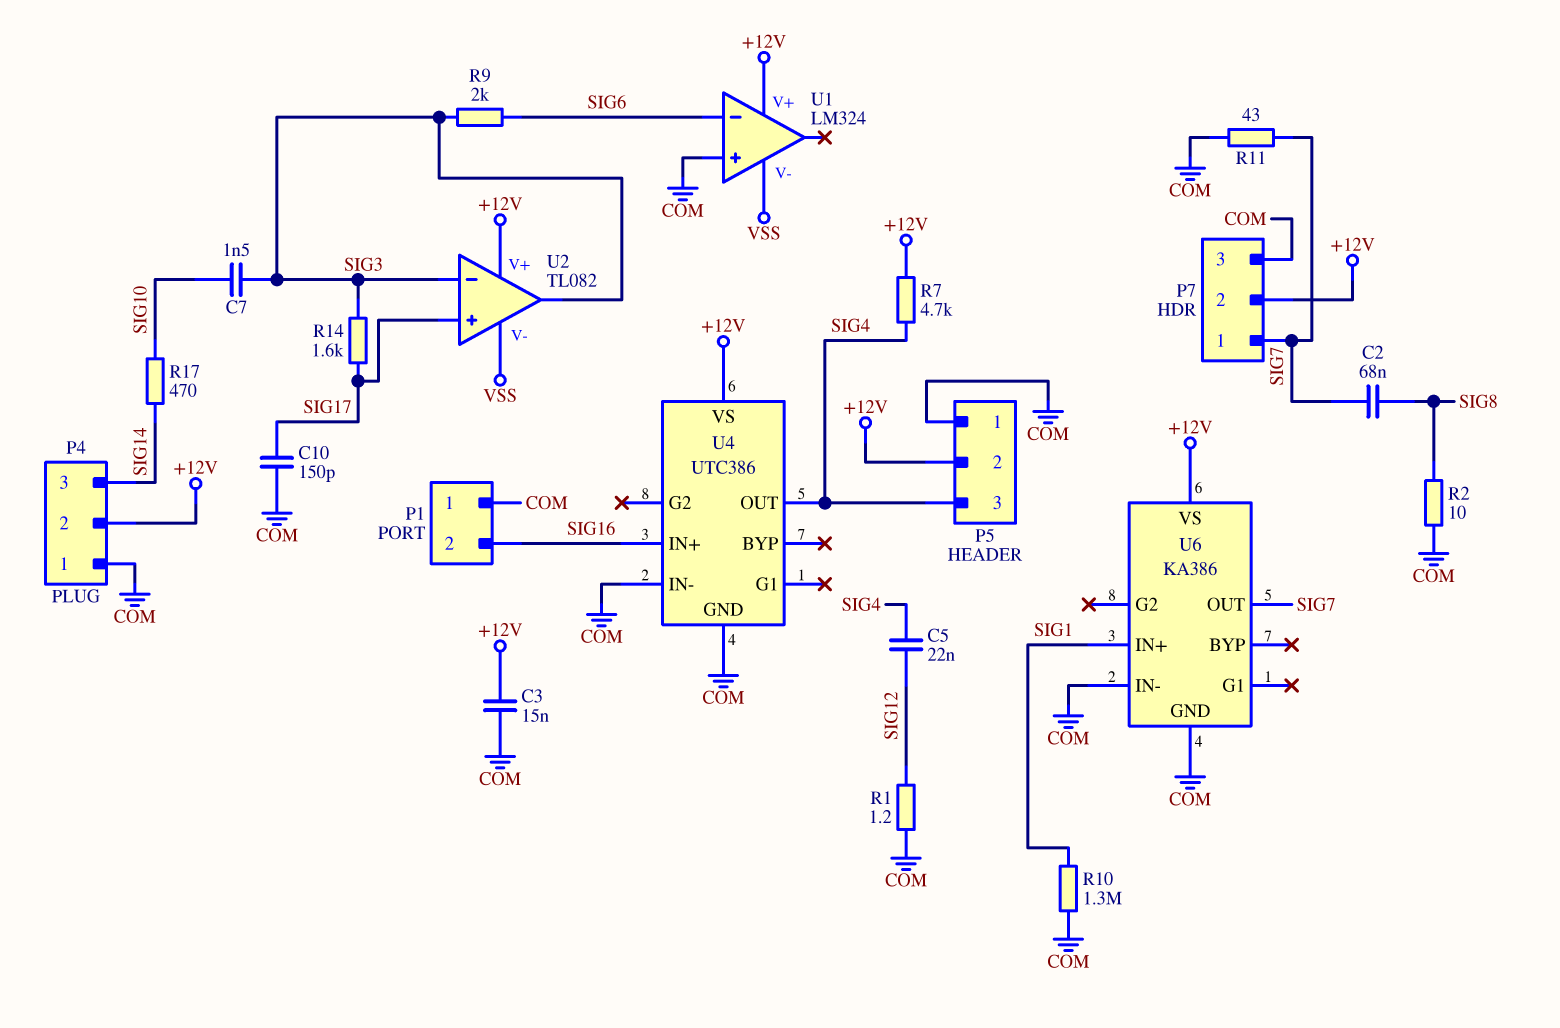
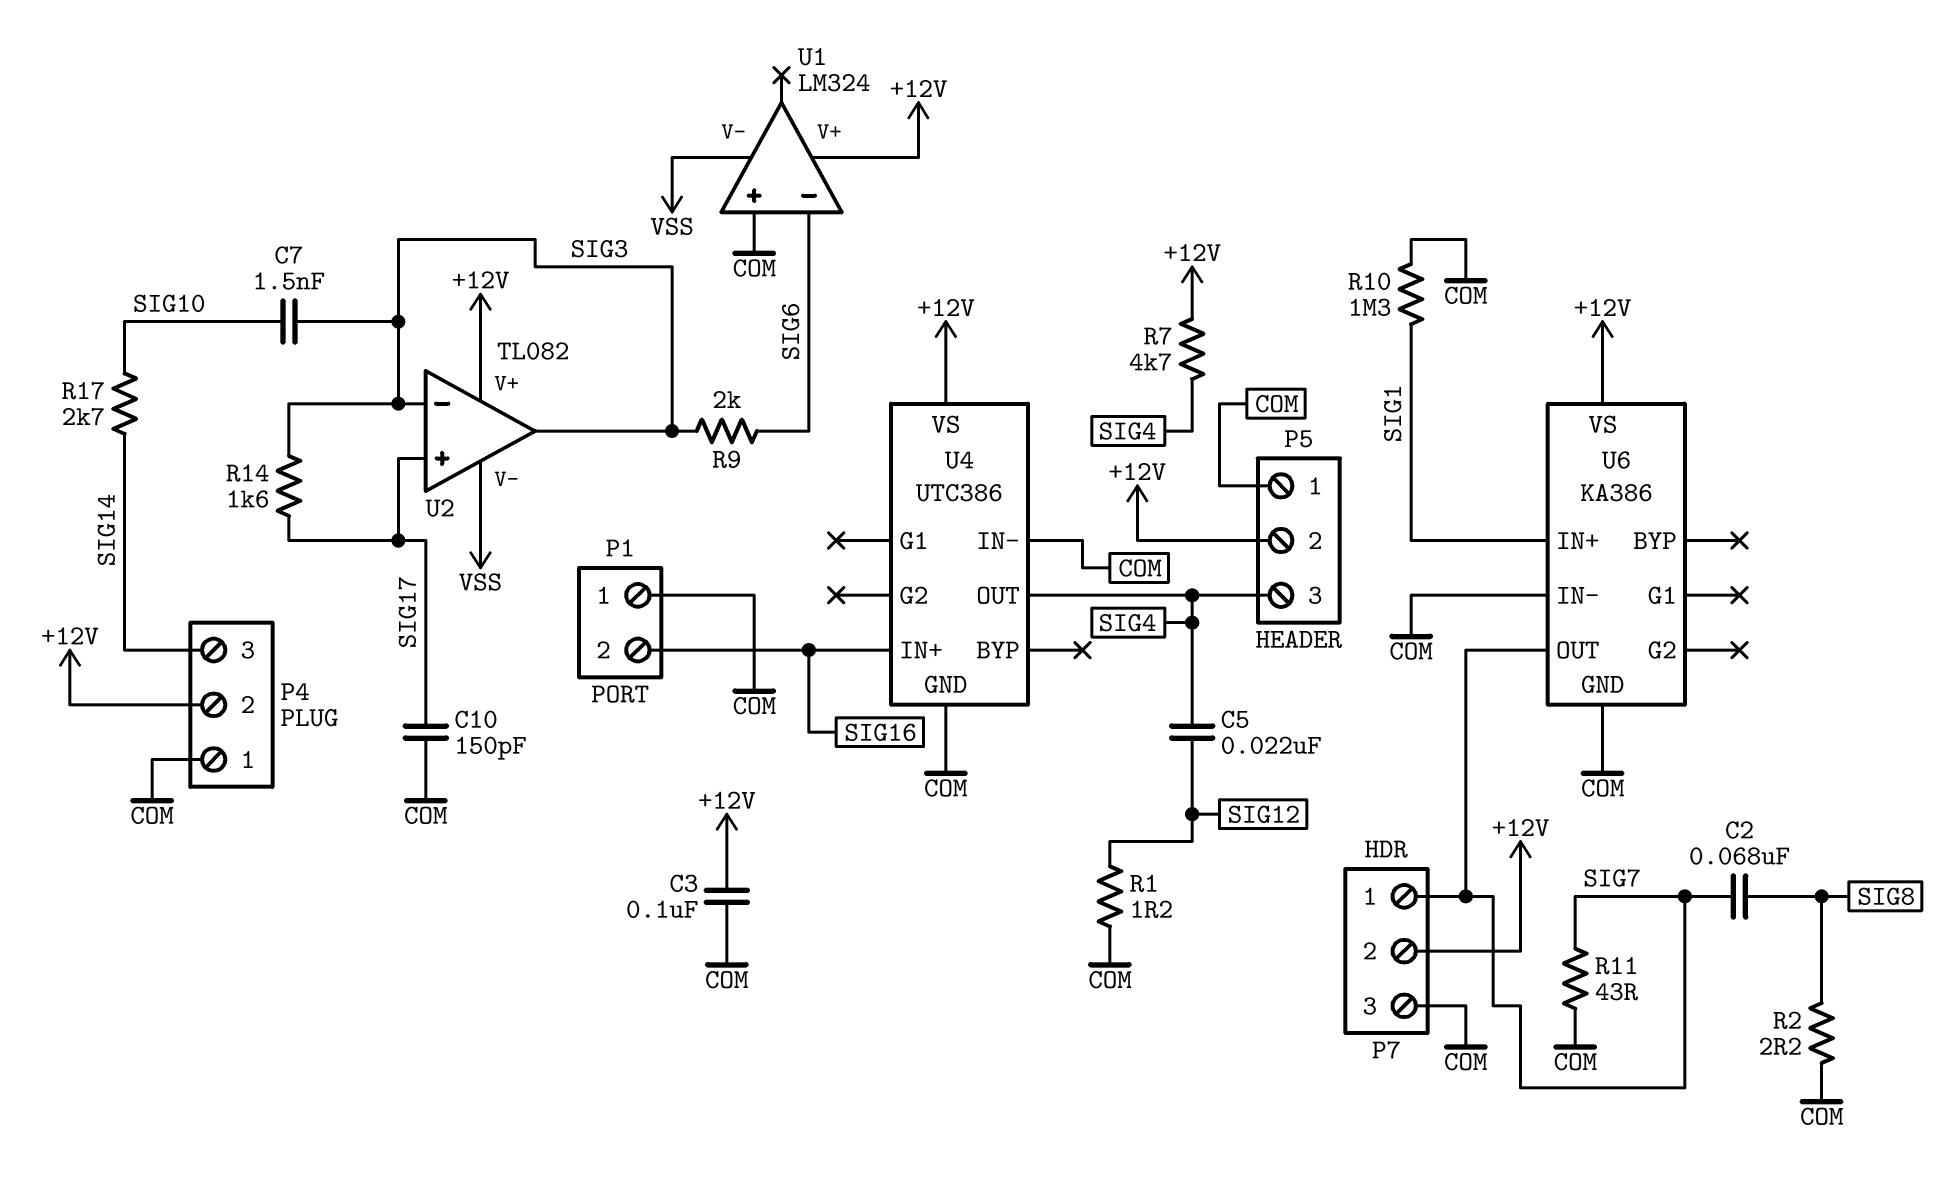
C3: 15nF (+12V, COM) -> 100nF (+12V, COM)
R2: 10 (COM, SIG8) -> 2.2 (COM, SIG8)
R17: 470 (SIG10, SIG14) -> 2.7k (SIG10, SIG14)

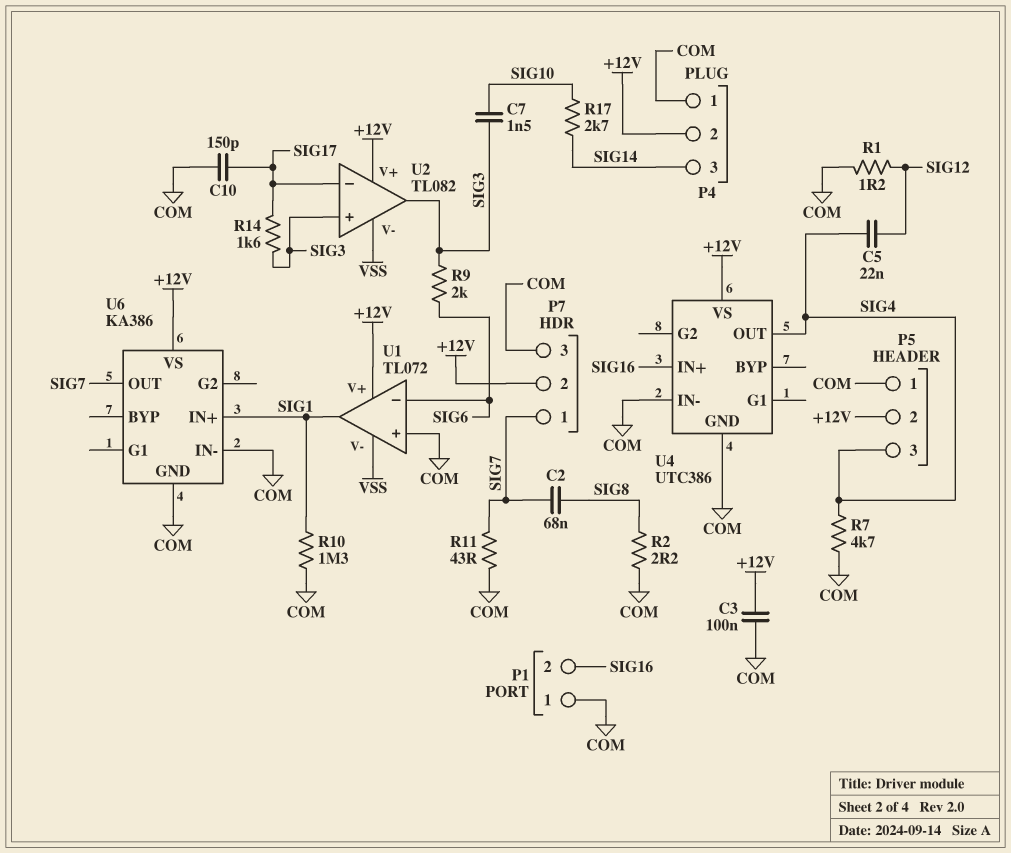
R7: 4.7k (+12V, SIG4) -> 4.7k (COM, SIG4)
U1: LM324 -> TL072
U1 pin out: none -> SIG1
U2 pin in+: SIG17 -> SIG3
U2 pin in-: SIG3 -> SIG17

